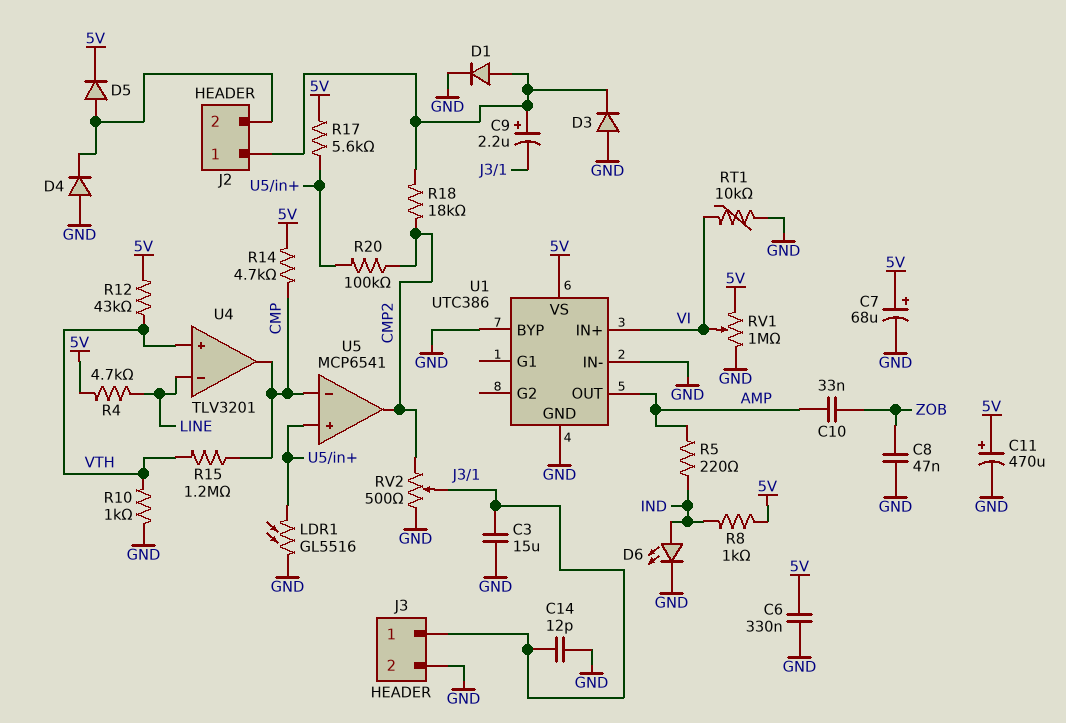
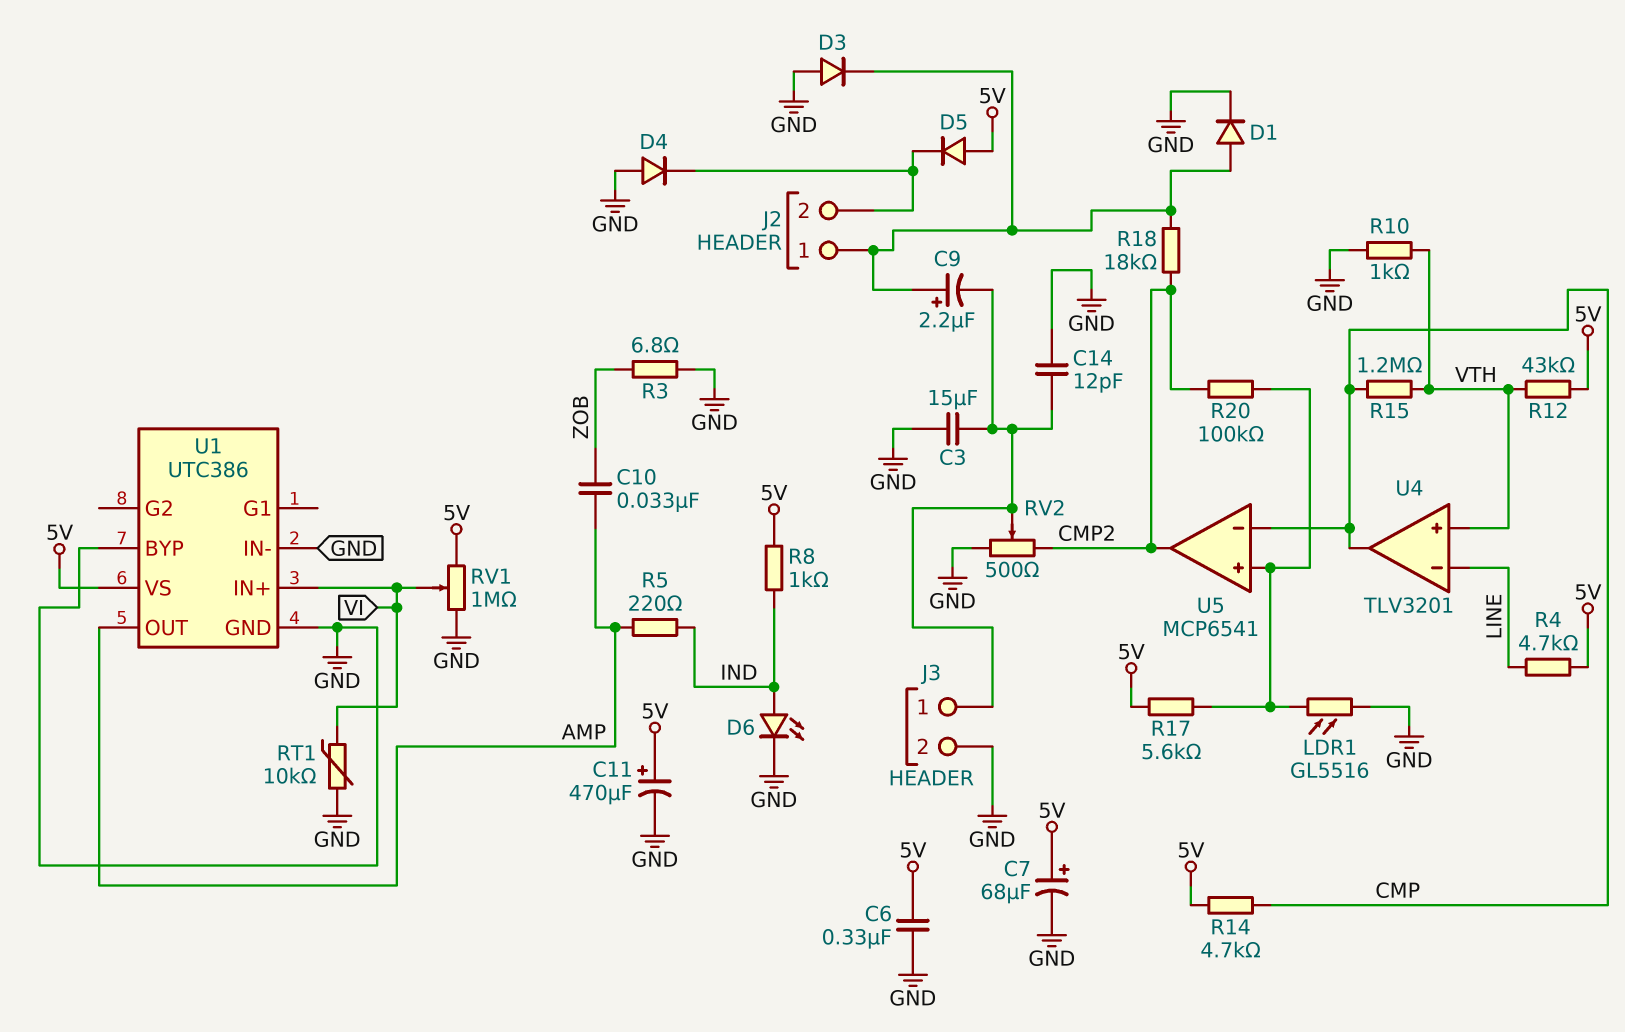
C8: 47nF (GND, ZOB) -> none
D5: diode (A J2/2, K 5V) -> diode (A 5V, K J2/2)
R3: none -> 6.8 (GND, ZOB)

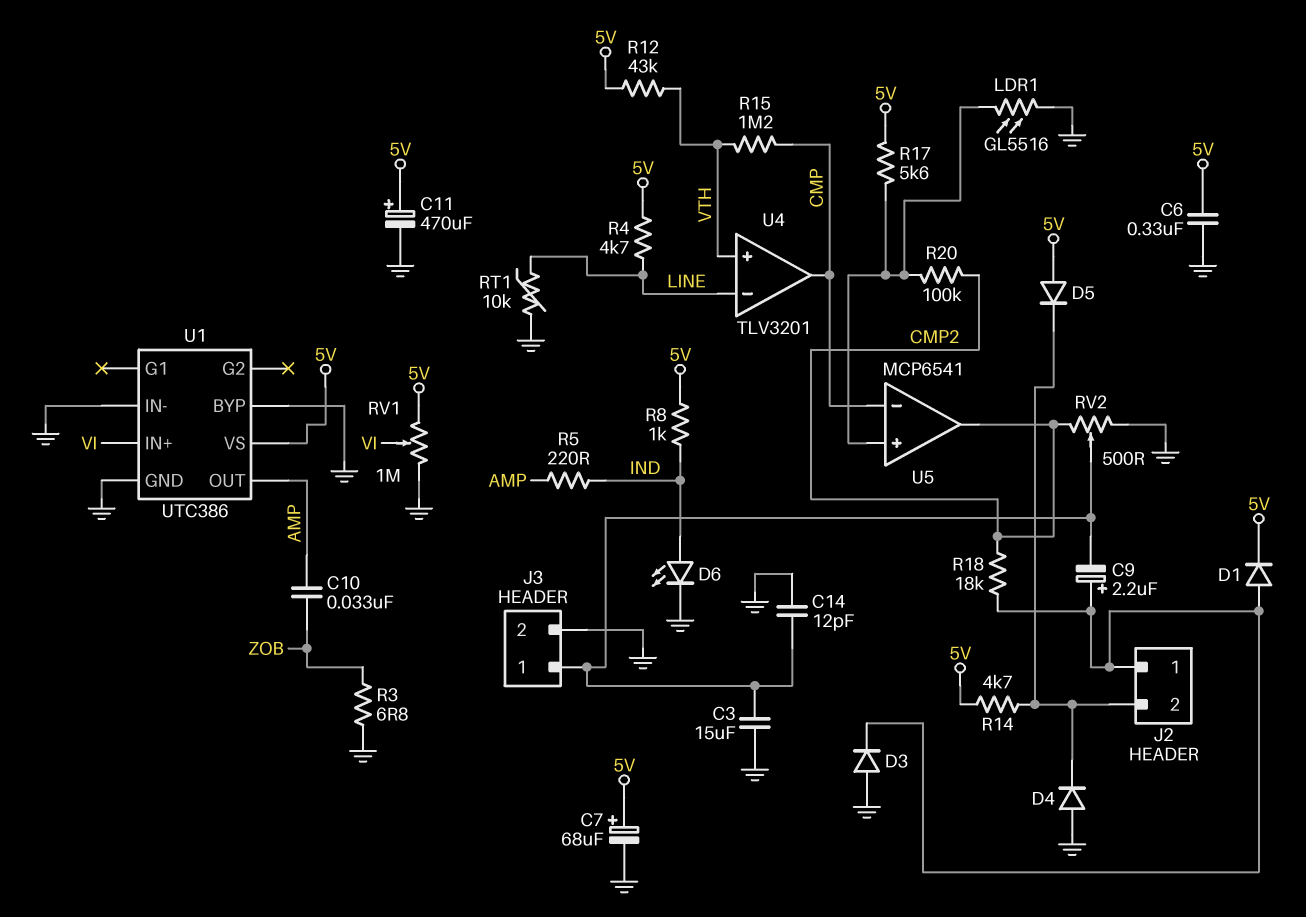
D1: diode (A J2/1, K GND) -> diode (A J2/1, K 5V)
R10: 1k (GND, VTH) -> none
R14: 4.7k (5V, CMP) -> 4.7k (5V, J2/2)
RT1: 10k (GND, VI) -> 10k (GND, LINE)

